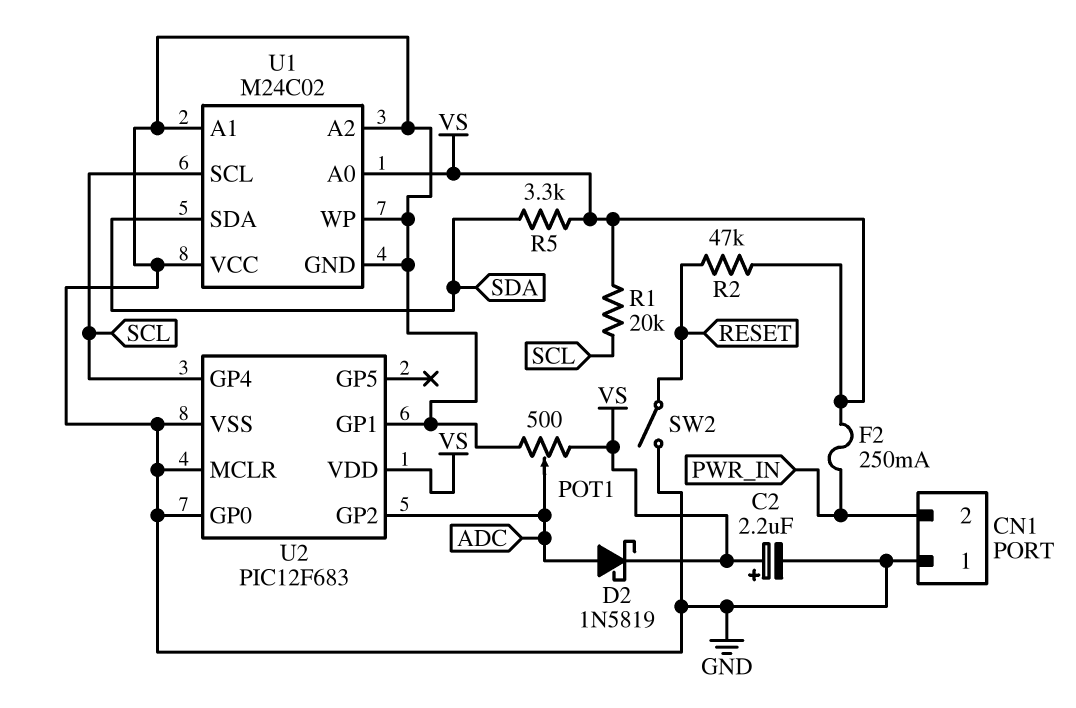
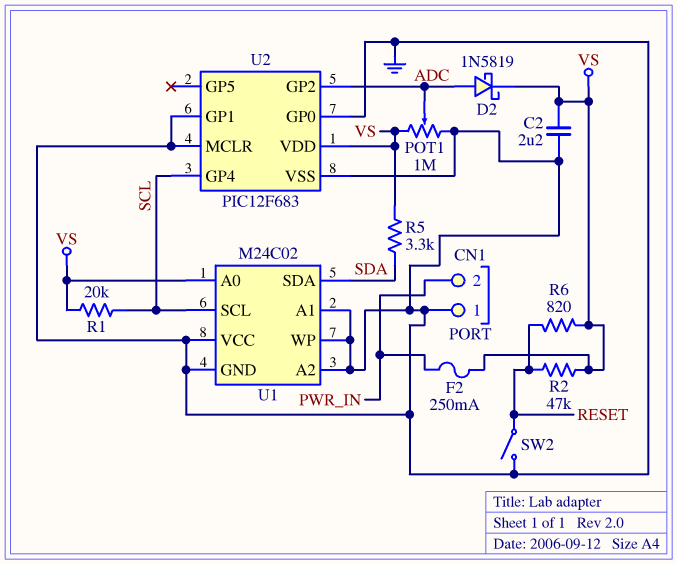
C2: 2.2uF (plus VS, minus GND) -> 2.2uF (GND, VS)
POT1: 500 (GND, VS, wiper ADC) -> 1M (GND, VS, wiper ADC)
R6: none -> 820 (RESET, VS)

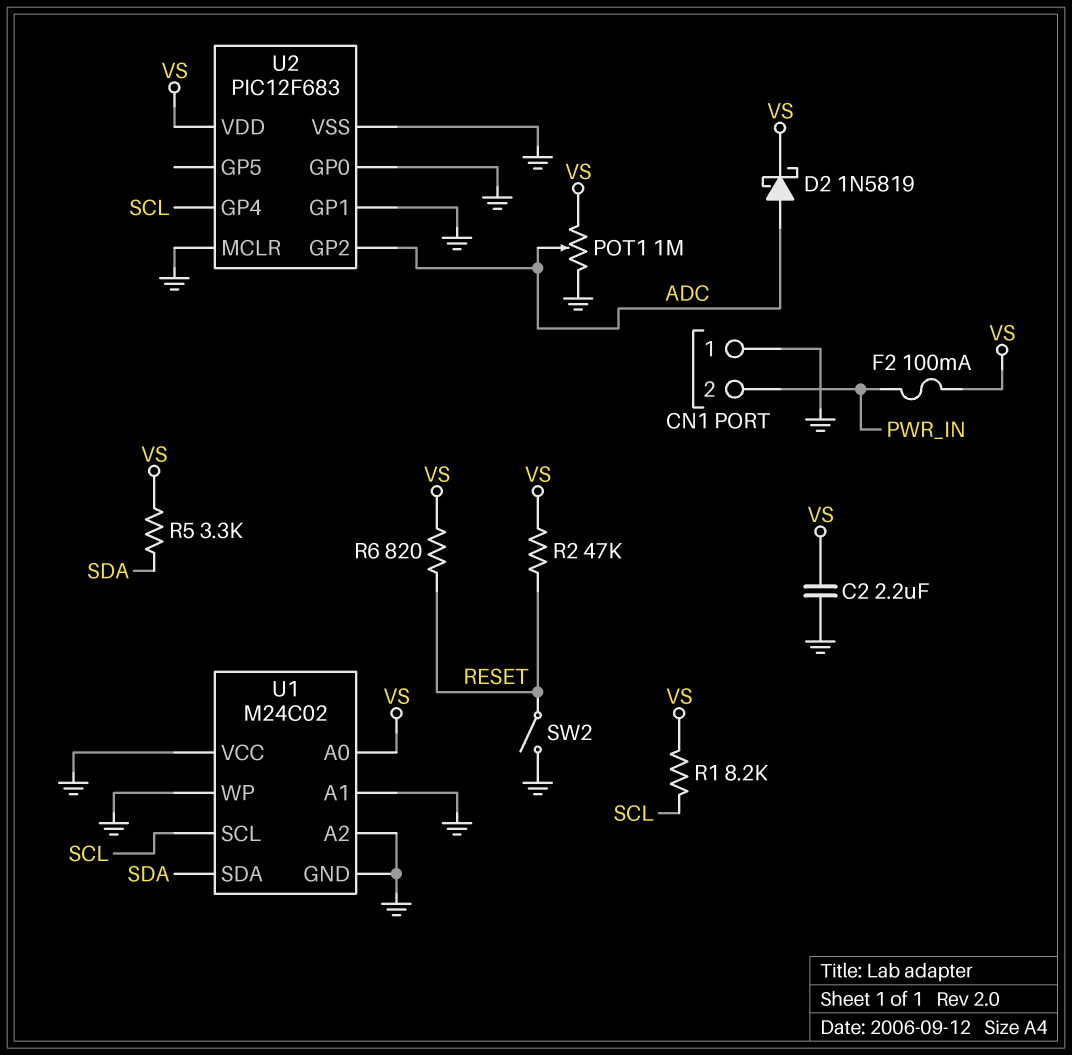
F2: 250mA (PWR_IN, VS) -> 100mA (PWR_IN, VS)
R1: 20k (SCL, VS) -> 8.2k (SCL, VS)

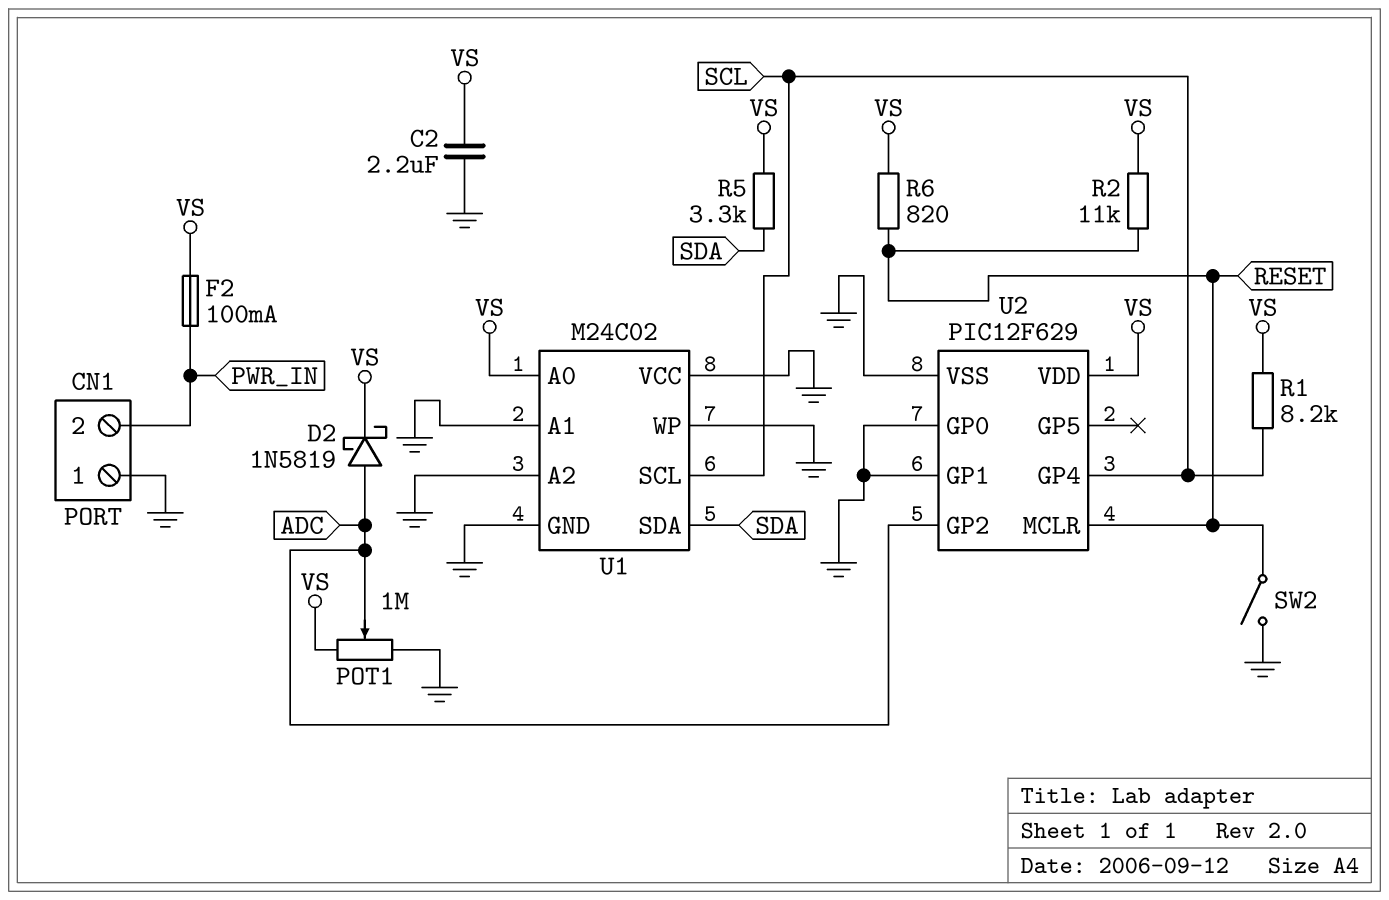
R2: 47k (RESET, VS) -> 11k (RESET, VS)
U2: PIC12F683 -> PIC12F629
U2 pin MCLR: GND -> RESET

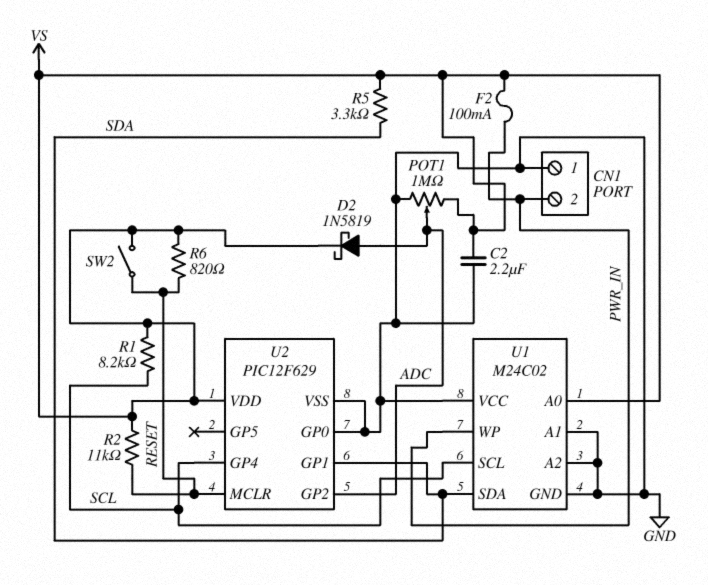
SW2: switch (GND, RESET) -> switch (RESET, VS)
U1 pin WP: GND -> PWR_IN
U2 pin GP1: GND -> SDA

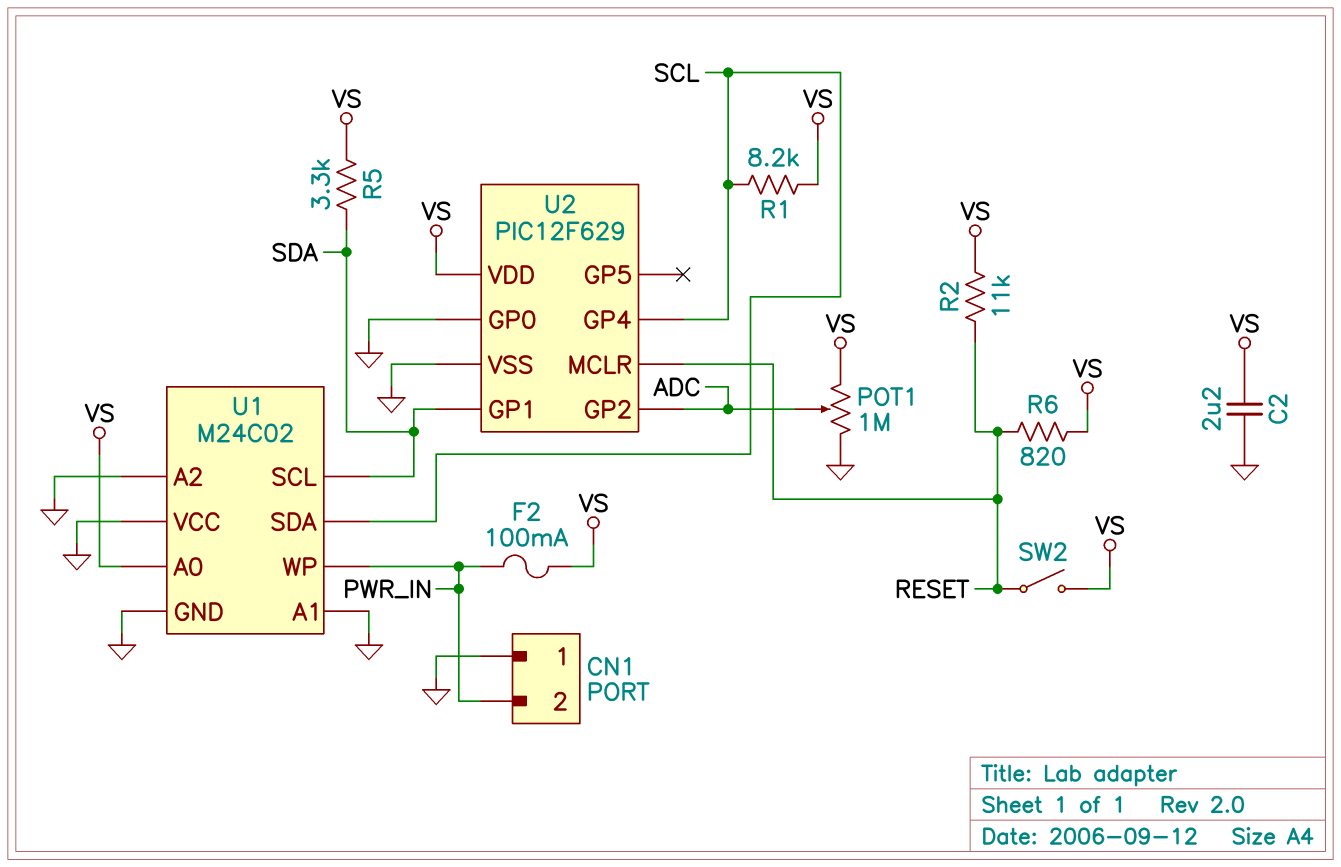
D2: schottky 1N5819 (A ADC, K VS) -> none
U1 pin SCL: SCL -> SDA
U1 pin SDA: SDA -> SCL

